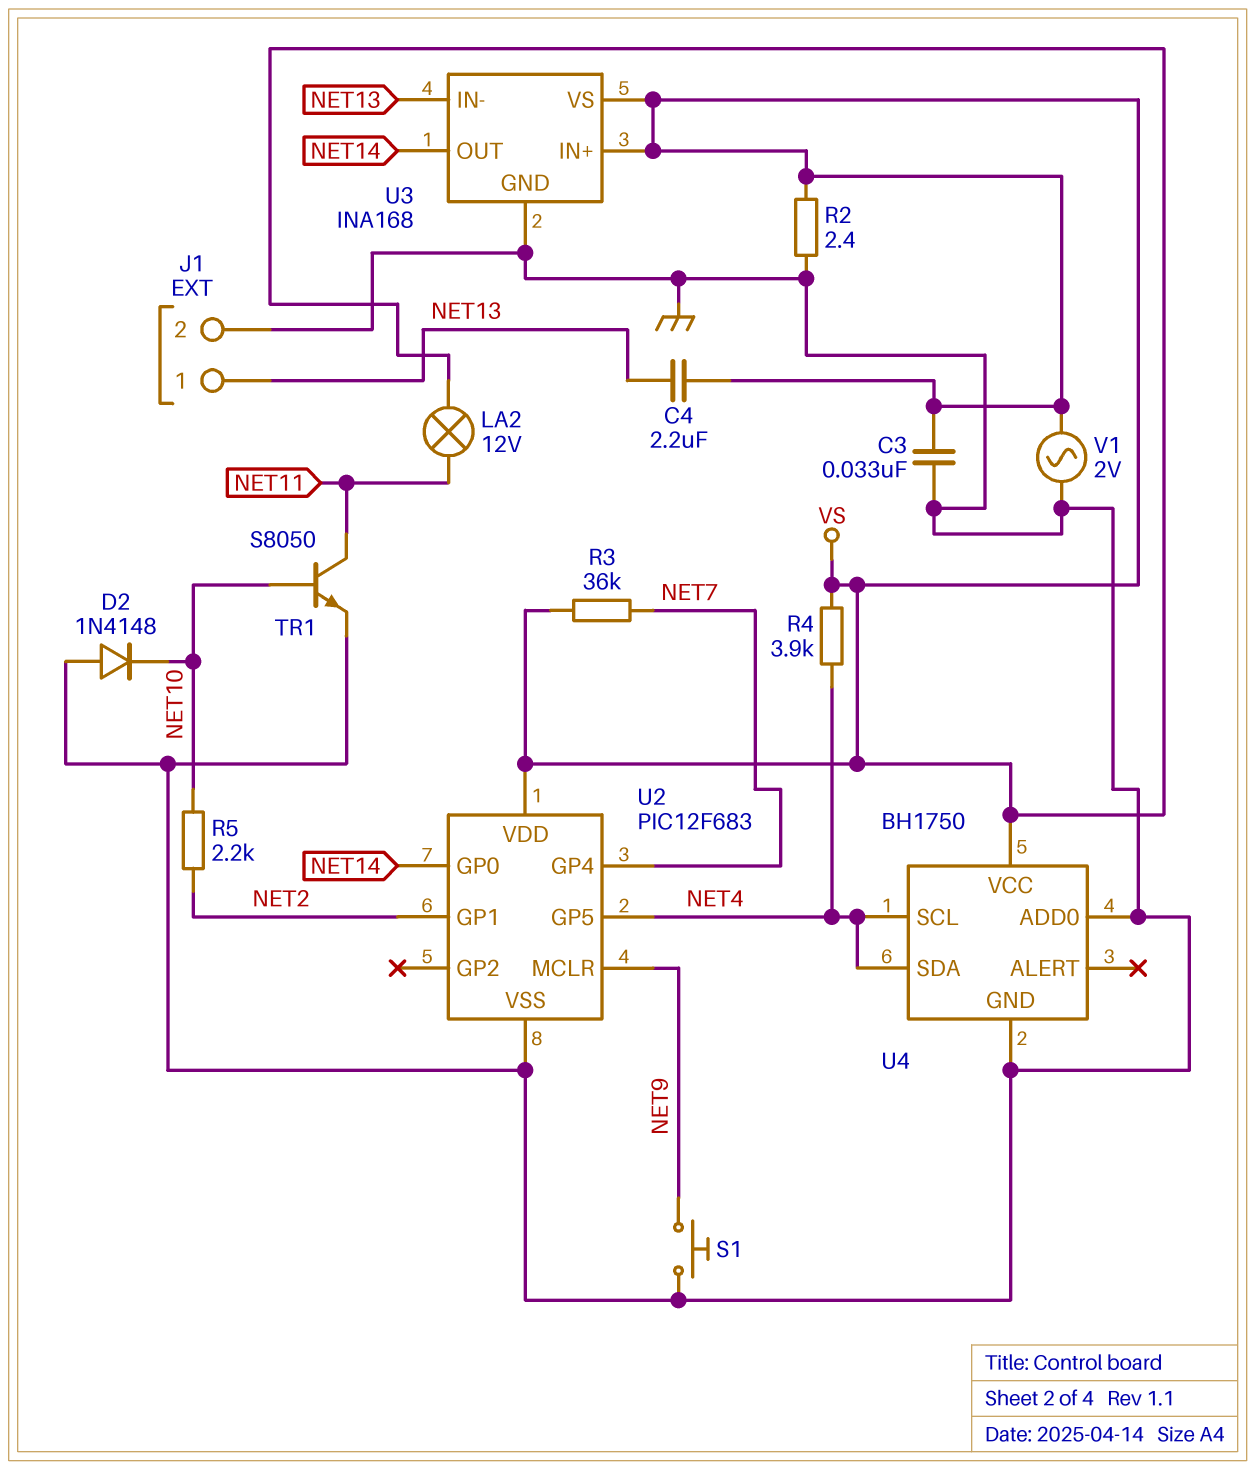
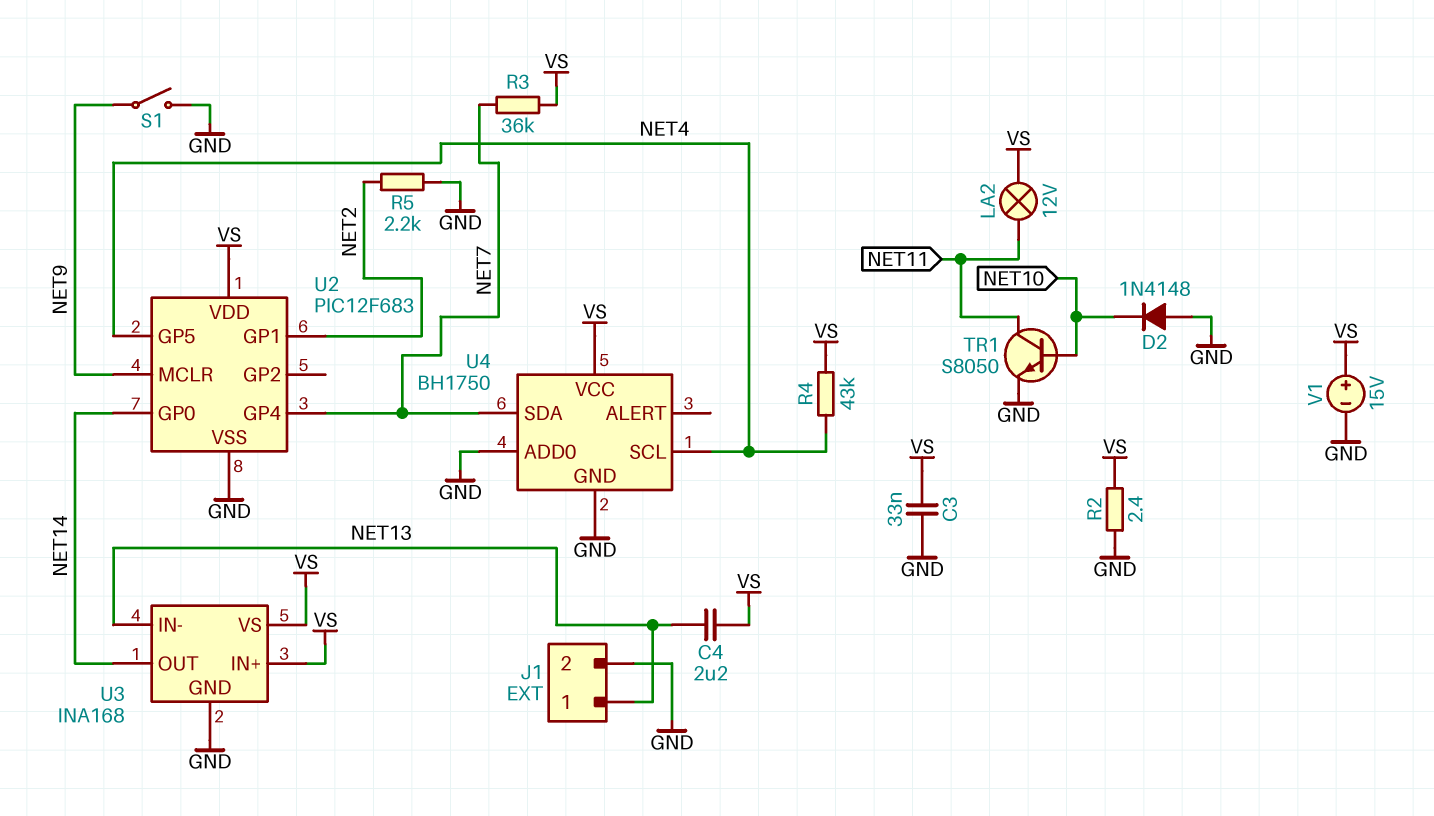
R4: 3.9k (NET4, VS) -> 43k (NET4, VS)
R5: 2.2k (NET2, NET10) -> 2.2k (GND, NET2)
S1: button (GND, NET9) -> switch (GND, NET9)
U4 pin SDA: NET4 -> NET7
V1: AC 2V (GND, VS) -> 15V (plus VS, minus GND)

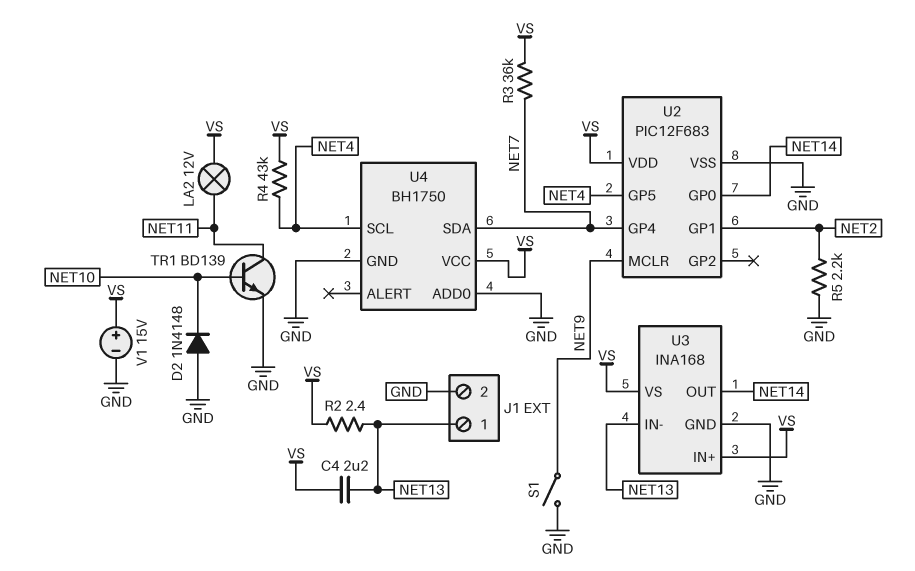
C3: 33nF (GND, VS) -> none
R2: 2.4 (GND, VS) -> 2.4 (NET13, VS)
TR1: NPN S8050 (B NET10, C NET11, E GND) -> NPN BD139 (B NET10, C NET11, E GND)

